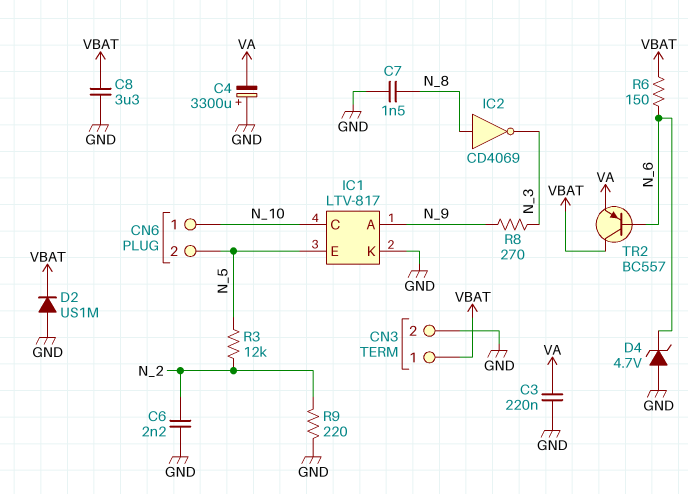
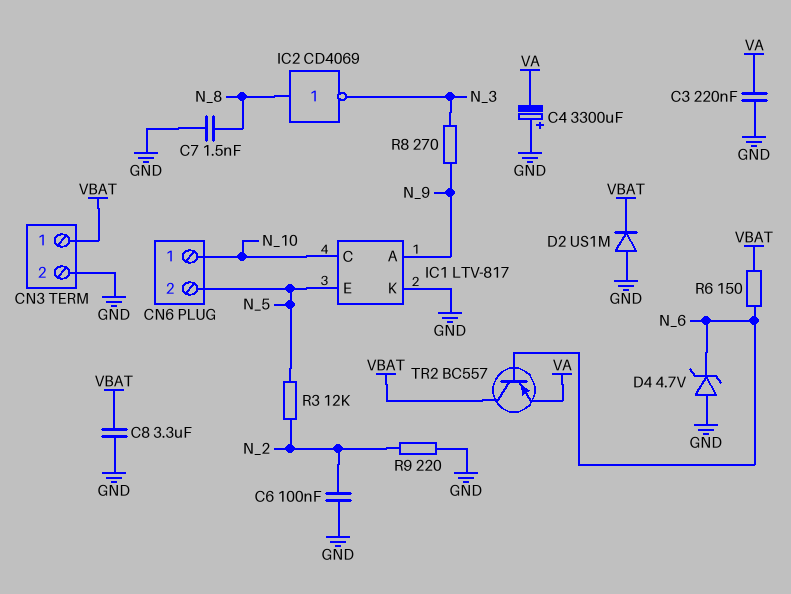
C6: 2.2nF (GND, N_2) -> 100nF (GND, N_2)

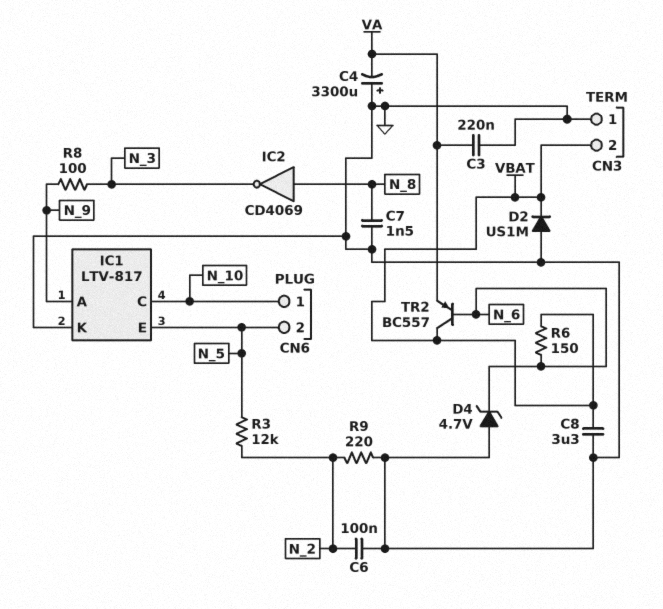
CN3 pin 1: VBAT -> GND
CN3 pin 2: GND -> VBAT
R8: 270 (N_3, N_9) -> 100 (N_3, N_9)

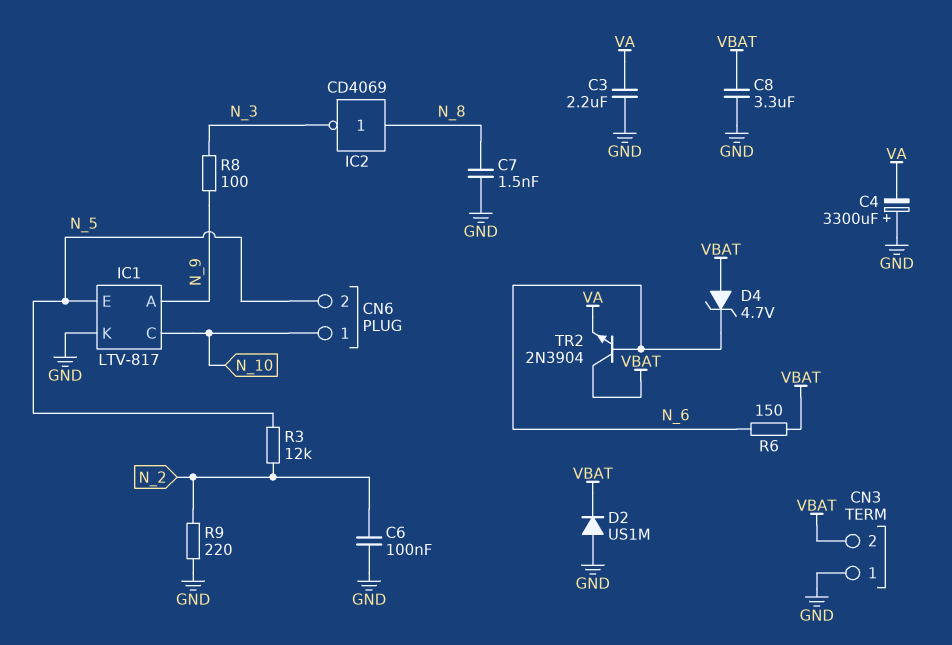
C3: 220nF (GND, VA) -> 2.2uF (GND, VA)
D4: zener 4.7V (A GND, K N_6) -> zener 4.7V (A VBAT, K N_6)
TR2: PNP BC557 (B N_6, C VBAT, E VA) -> NPN 2N3904 (B N_6, C VBAT, E VA)

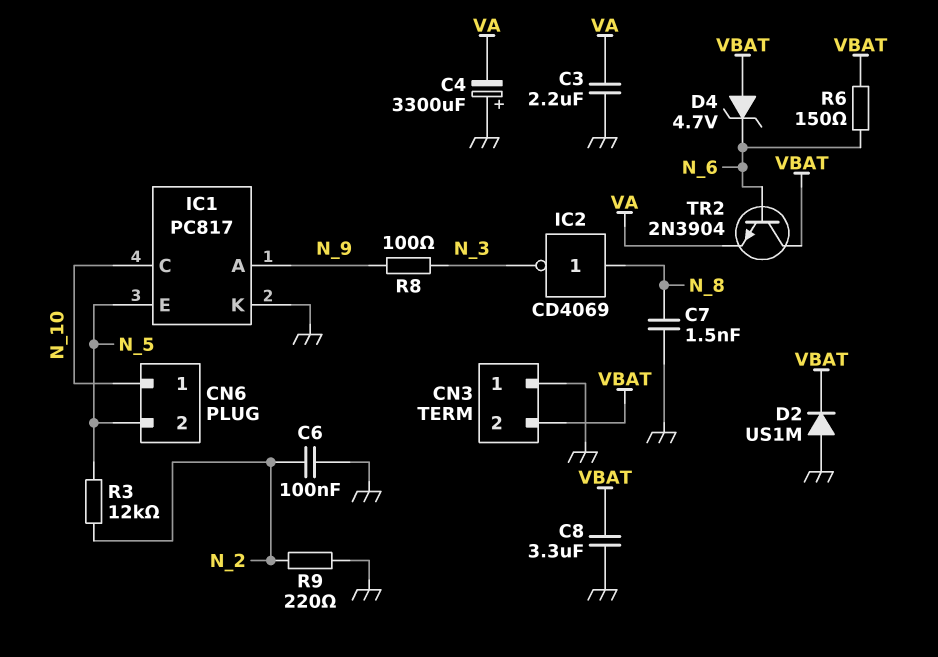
IC1: LTV-817 -> PC817

